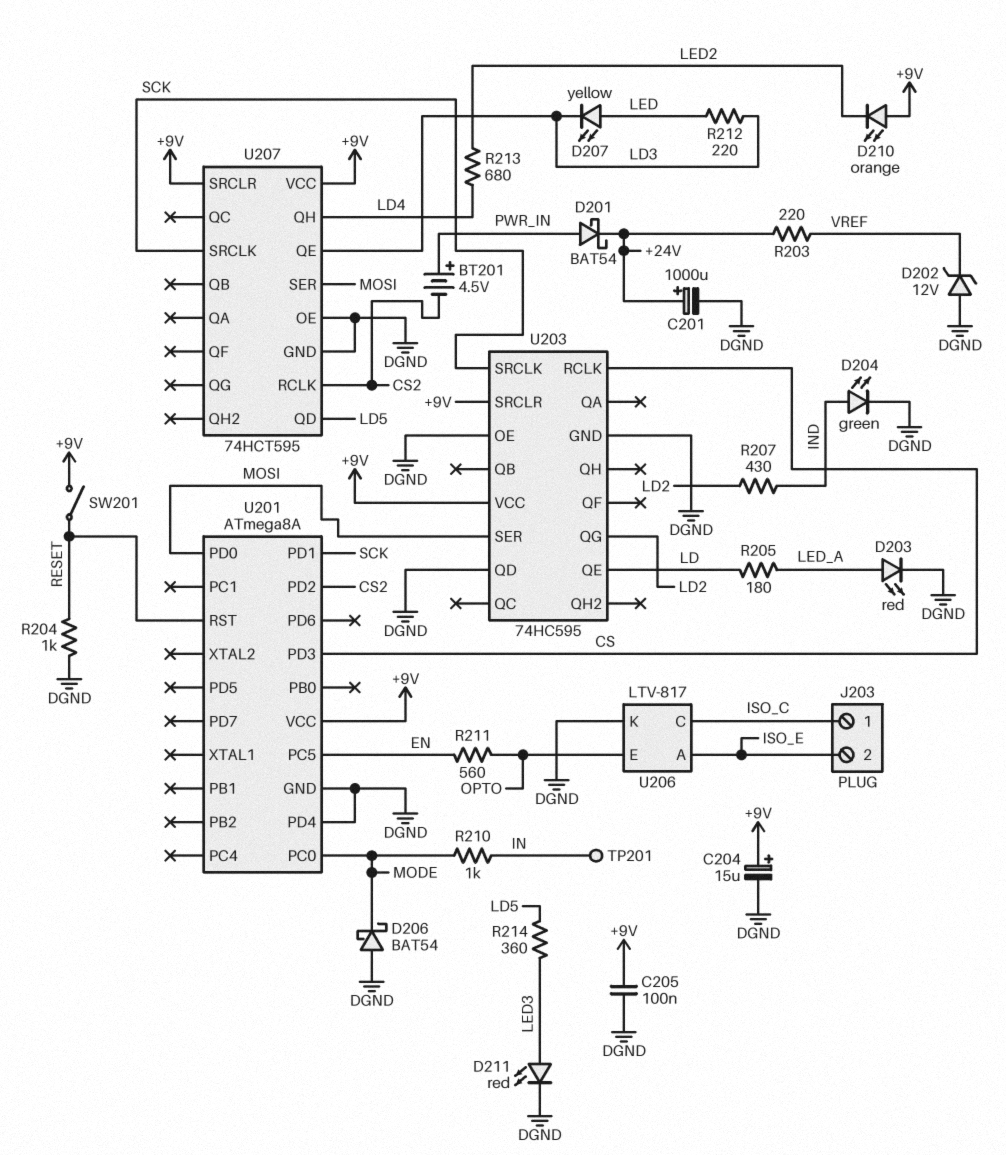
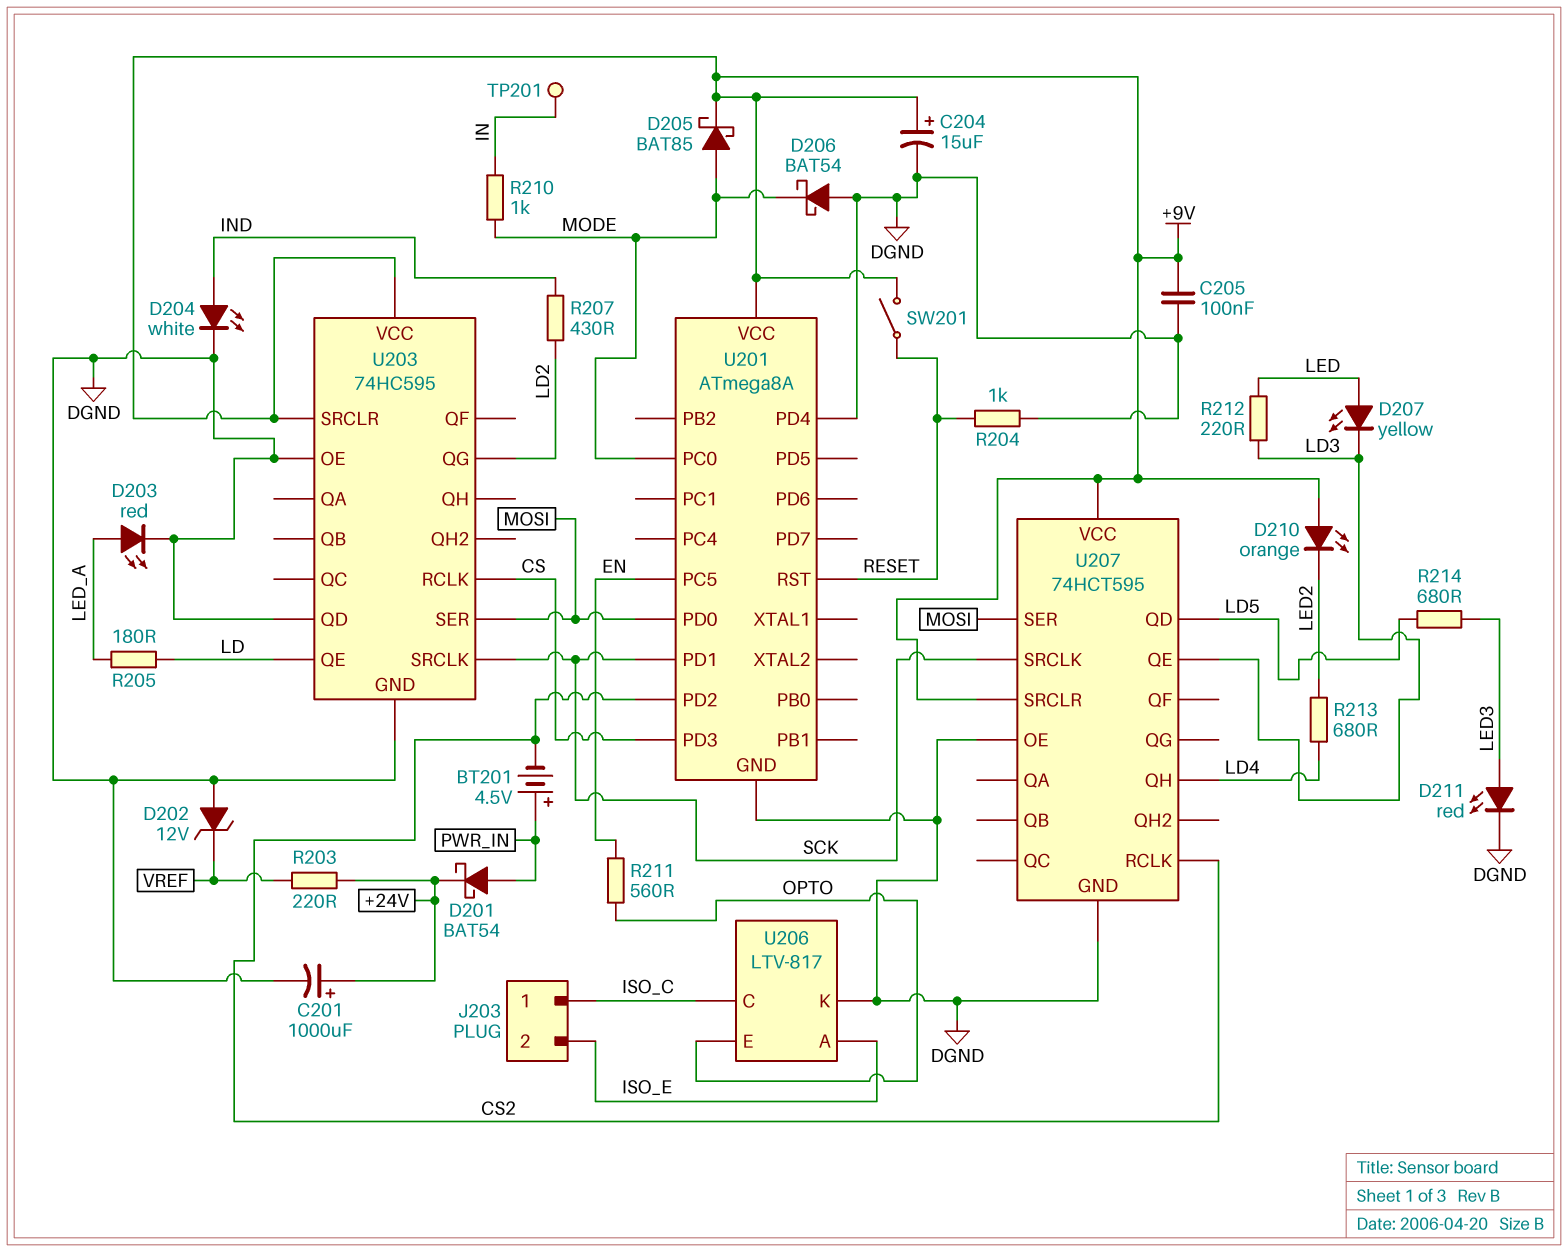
D204: LED green (A IND, K DGND) -> LED white (A IND, K DGND)
D205: none -> schottky BAT85 (A MODE, K +9V)
R214: 360 (LD5, LED3) -> 680 (LD5, LED3)

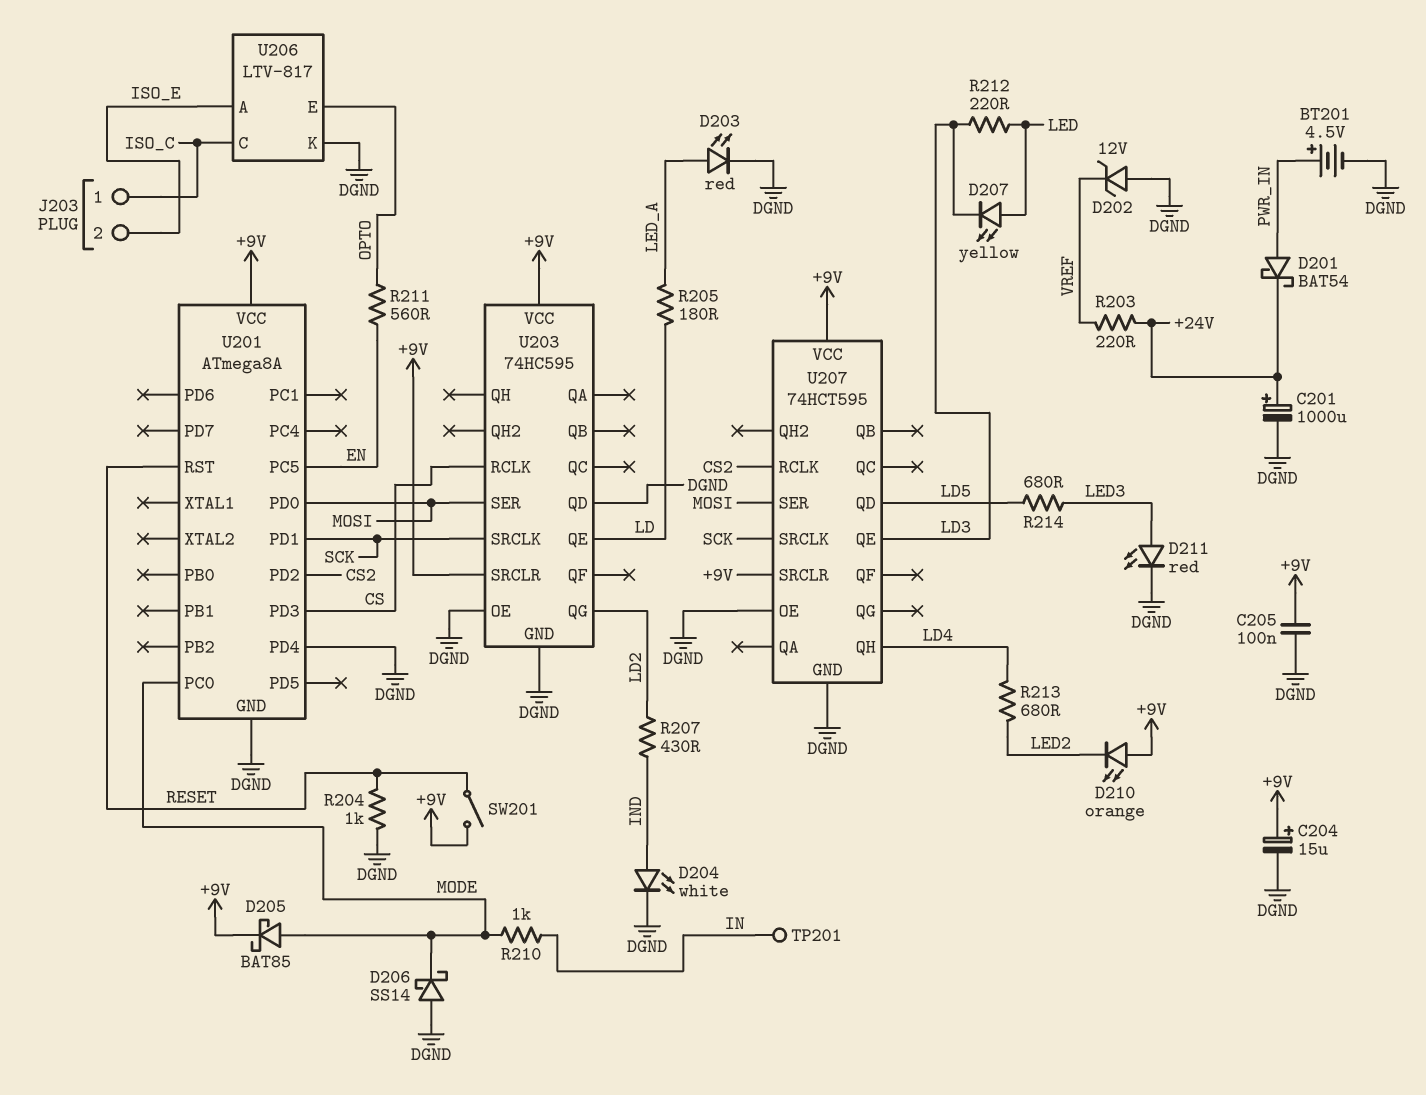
BT201: 4.5V (plus PWR_IN, minus CS2) -> 4.5V (plus PWR_IN, minus DGND)
D206: schottky BAT54 (A DGND, K MODE) -> schottky SS14 (A DGND, K MODE)

